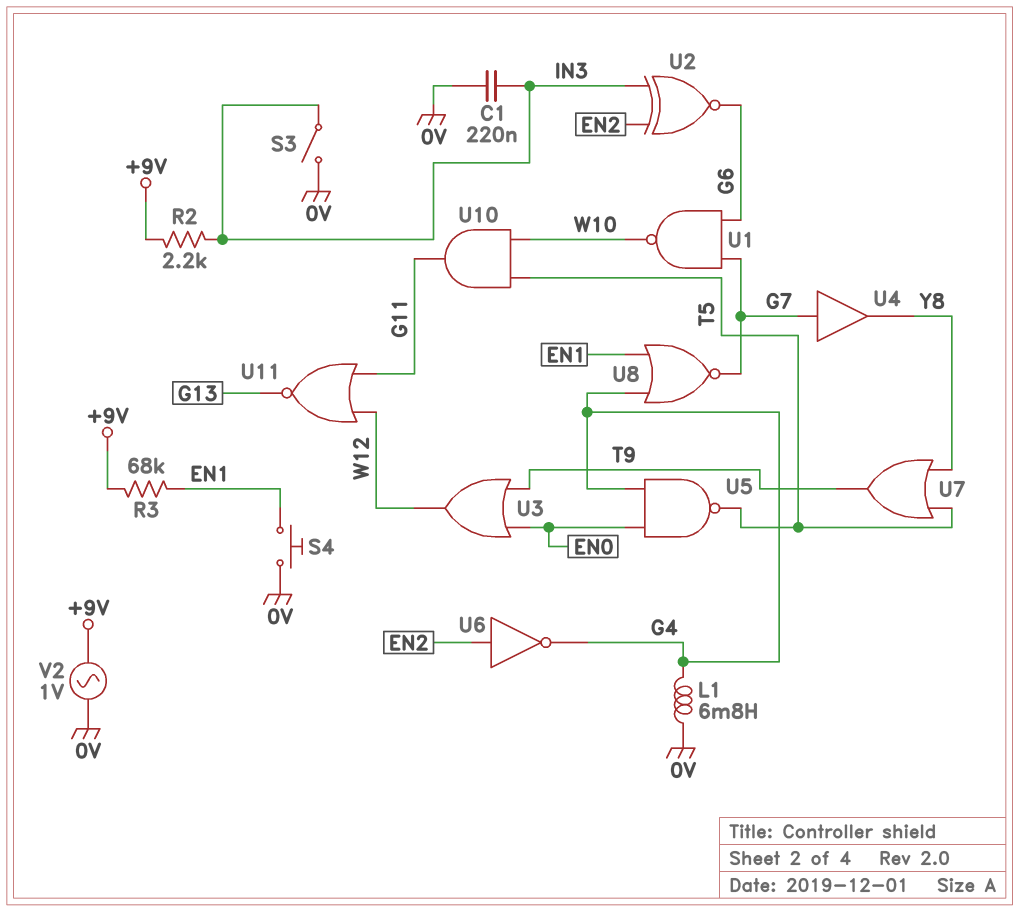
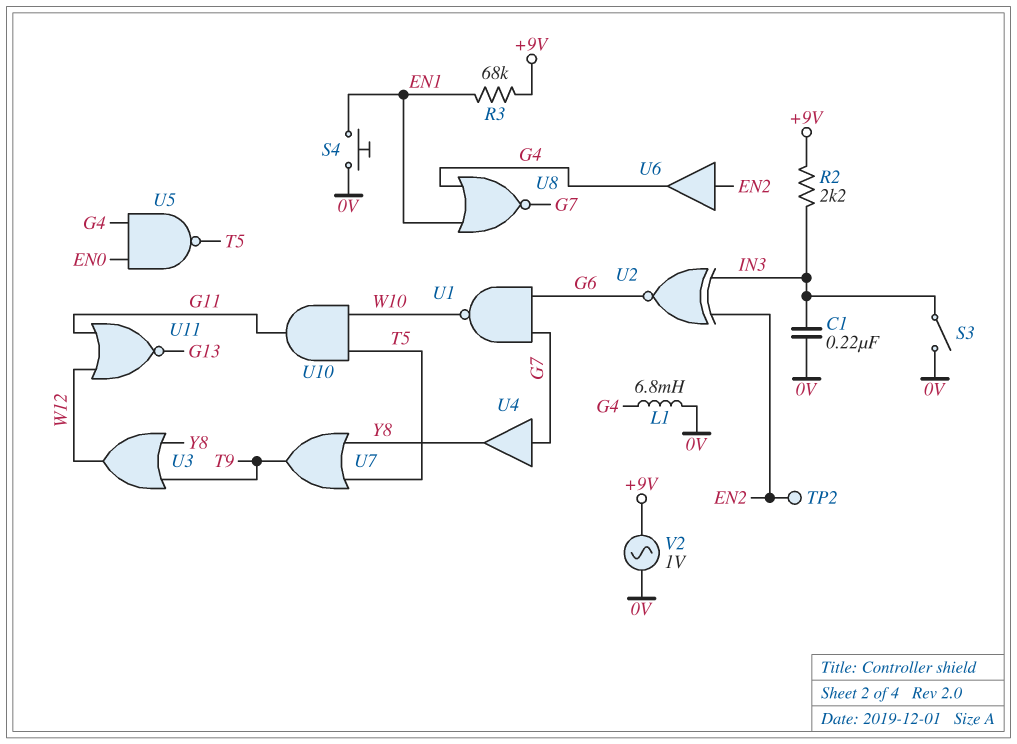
TP2: none -> test point (EN2)
U3: OR (in EN0, in T9, out W12) -> OR (in T9, in Y8, out W12)
U6: NOT (in EN2, out G4) -> buffer (in EN2, out G4)

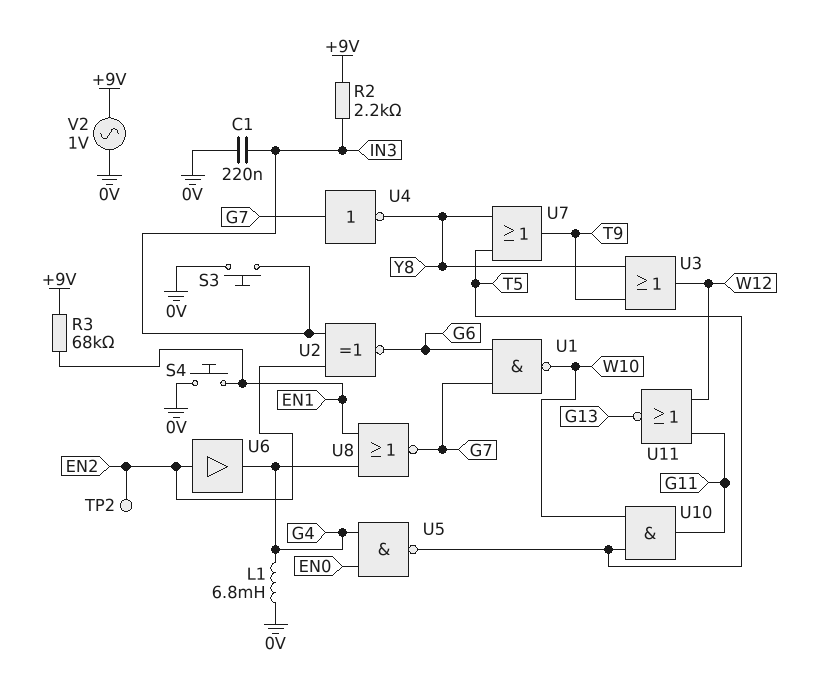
S3: switch (0V, IN3) -> button (0V, IN3)
U4: buffer (in G7, out Y8) -> NOT (in G7, out Y8)

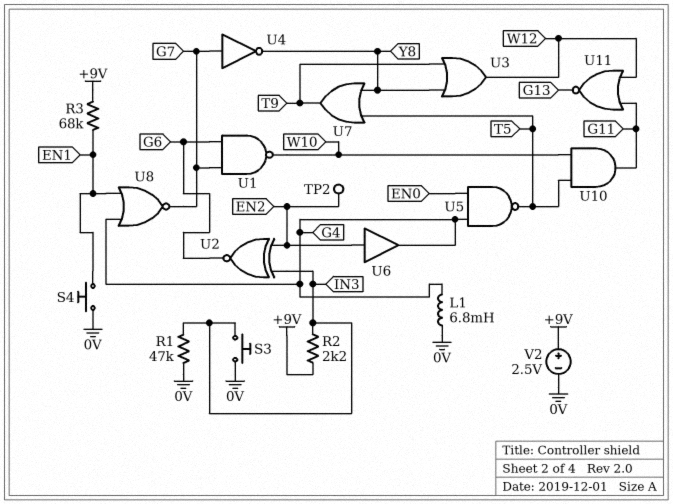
C1: 220nF (0V, IN3) -> none
R1: none -> 47k (0V, IN3)
V2: AC 1V (+9V, 0V) -> 2.5V (plus +9V, minus 0V)

